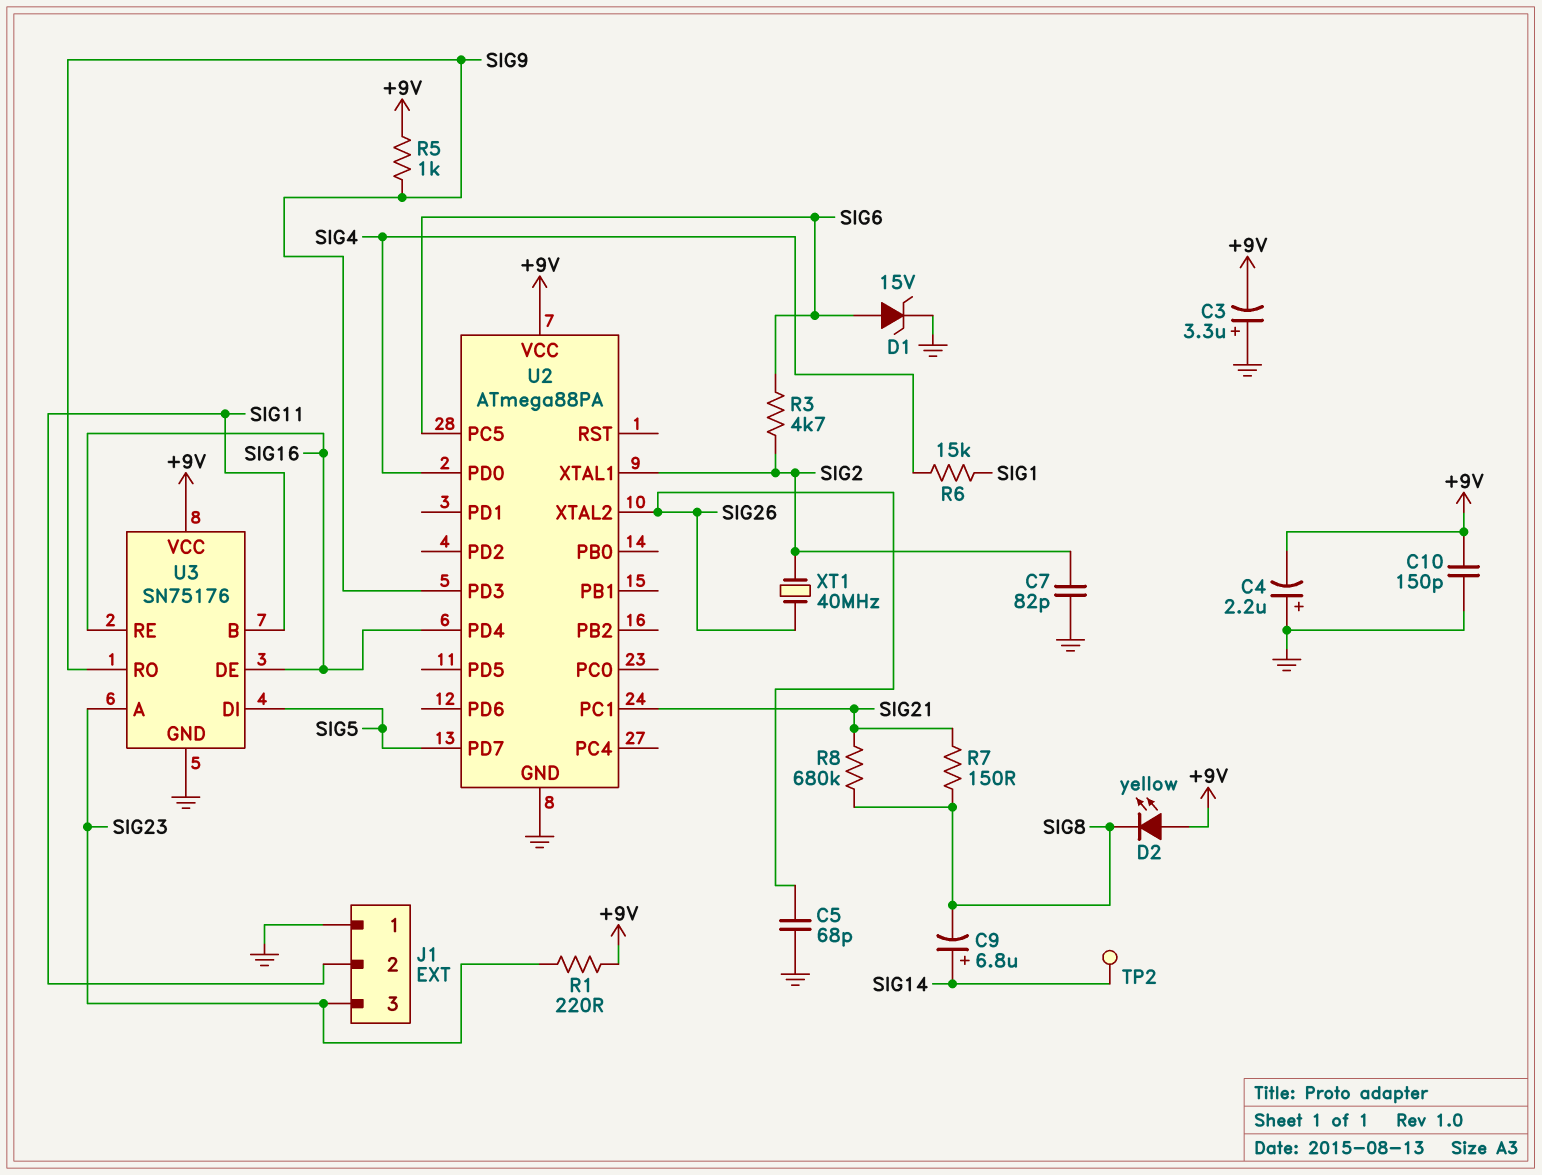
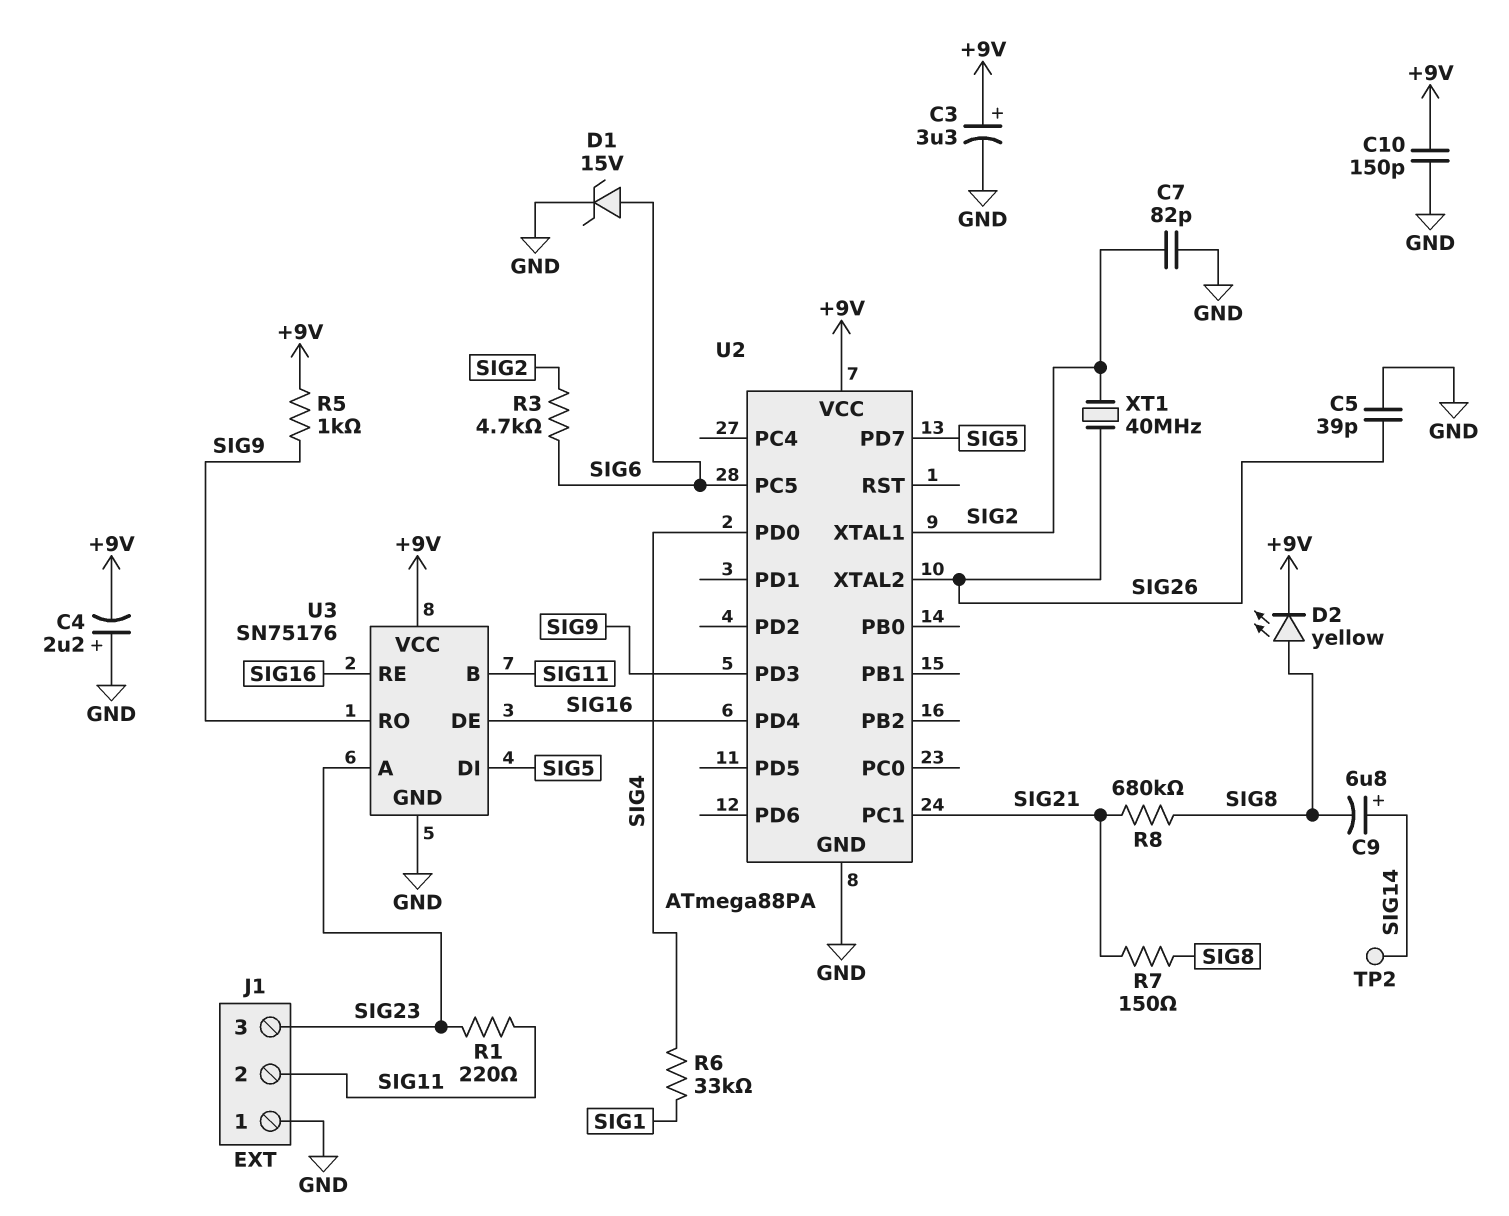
C3: 3.3uF (plus GND, minus +9V) -> 3.3uF (plus +9V, minus GND)
C5: 68pF (GND, SIG26) -> 39pF (GND, SIG26)
D2: LED yellow (A +9V, K SIG8) -> LED yellow (A SIG8, K +9V)
R1: 220 (+9V, SIG23) -> 220 (SIG11, SIG23)
R6: 15k (SIG1, SIG4) -> 33k (SIG1, SIG4)

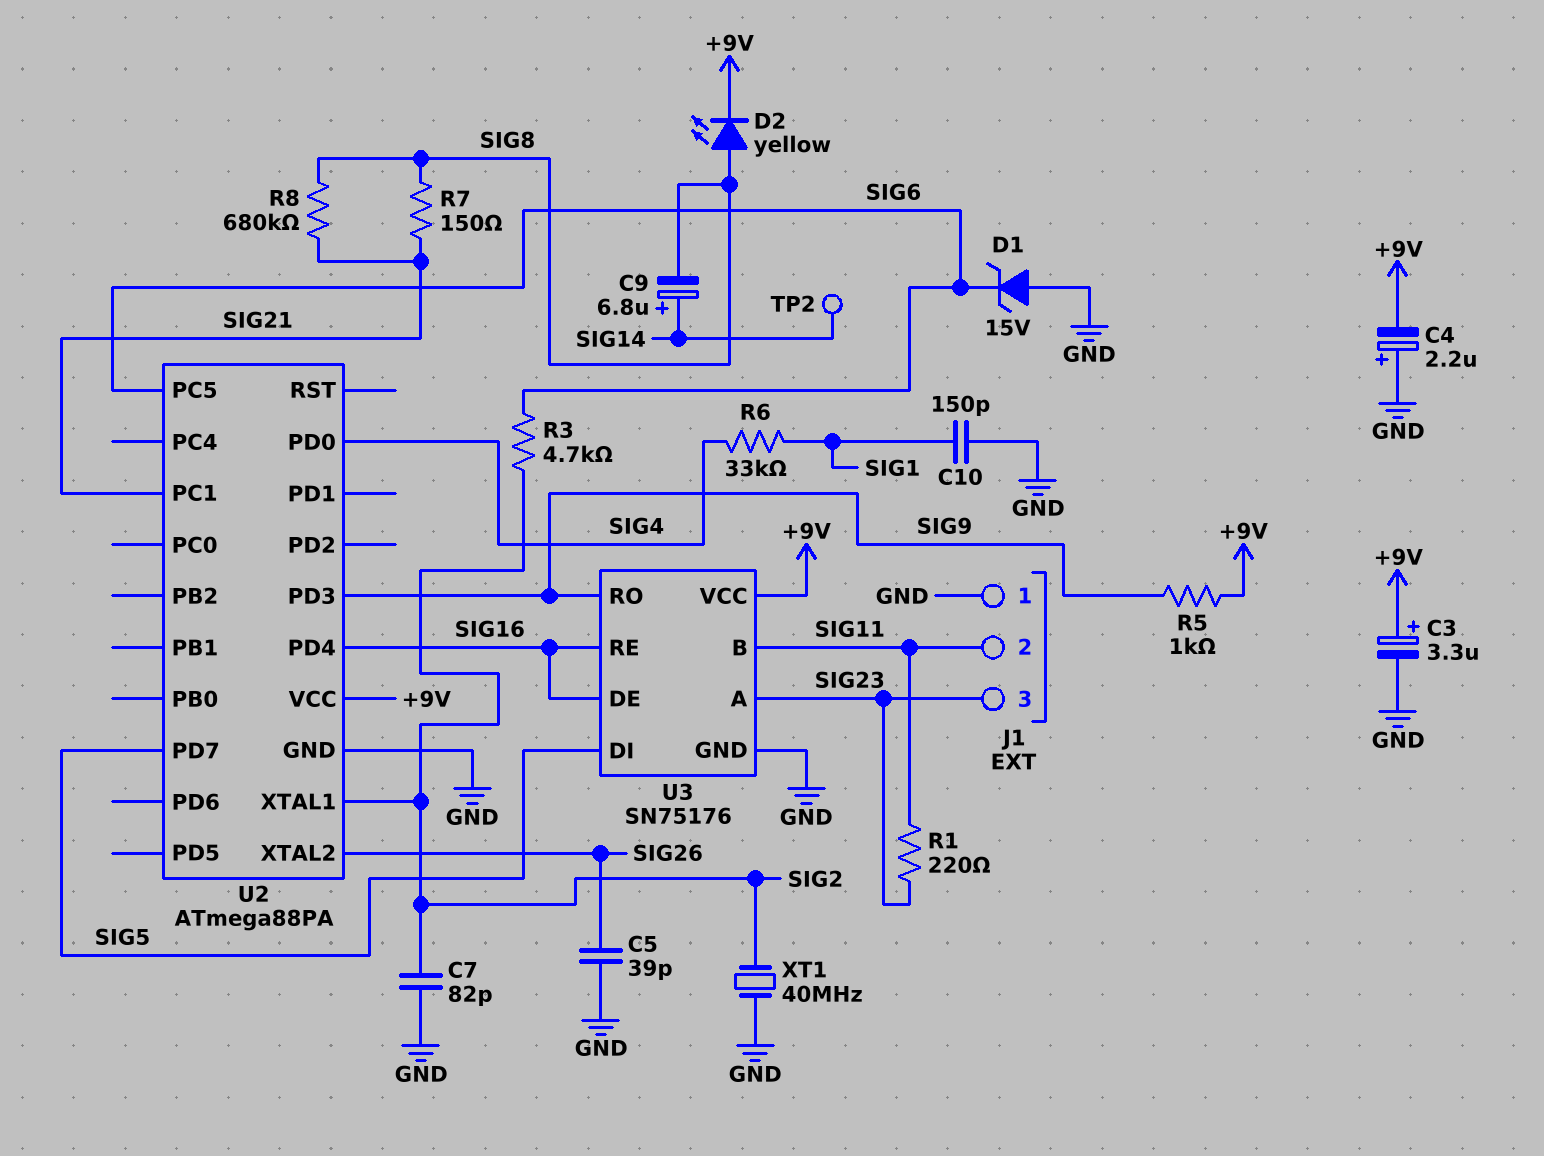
C10: 150pF (+9V, GND) -> 150pF (GND, SIG1)
D1: zener 15V (A SIG6, K GND) -> zener 15V (A GND, K SIG6)
XT1: 40MHz (SIG2, SIG26) -> 40MHz (GND, SIG2)

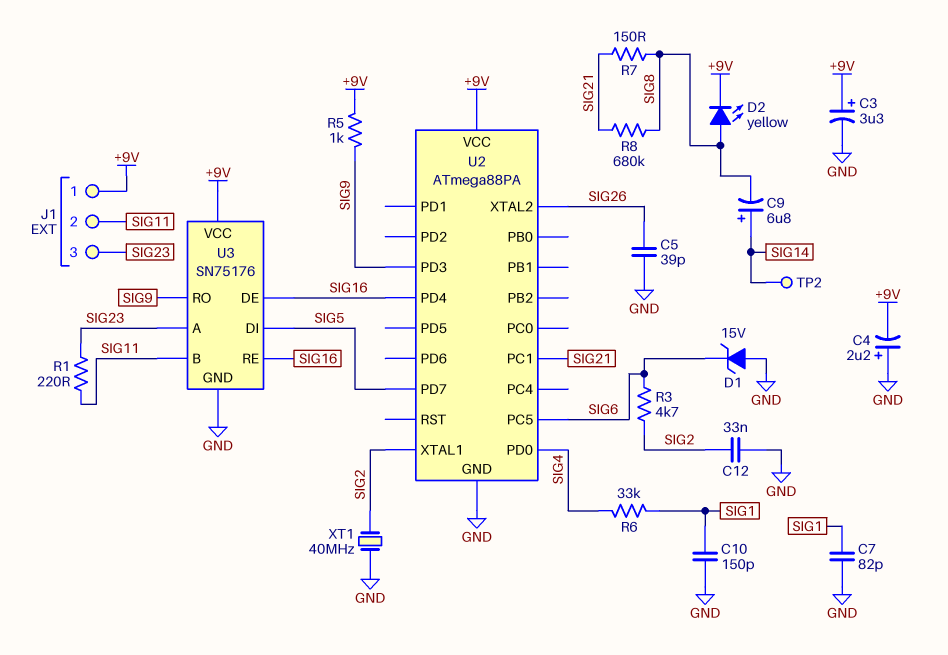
C7: 82pF (GND, SIG2) -> 82pF (GND, SIG1)
C12: none -> 33nF (GND, SIG2)
J1 pin 1: GND -> +9V

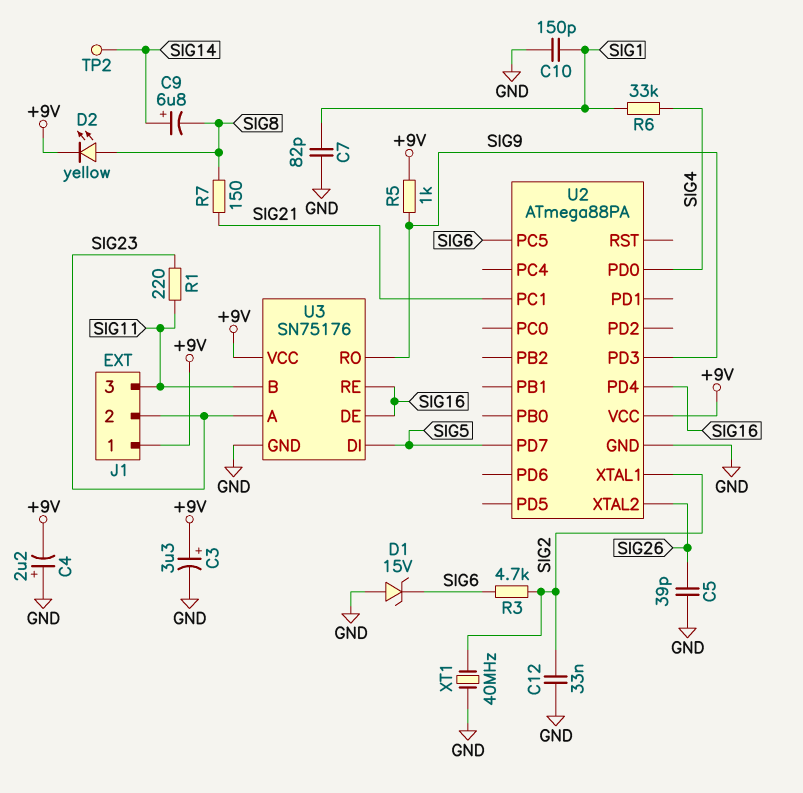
J1 pin 2: SIG11 -> SIG23
J1 pin 3: SIG23 -> SIG11
R8: 680k (SIG8, SIG21) -> none

